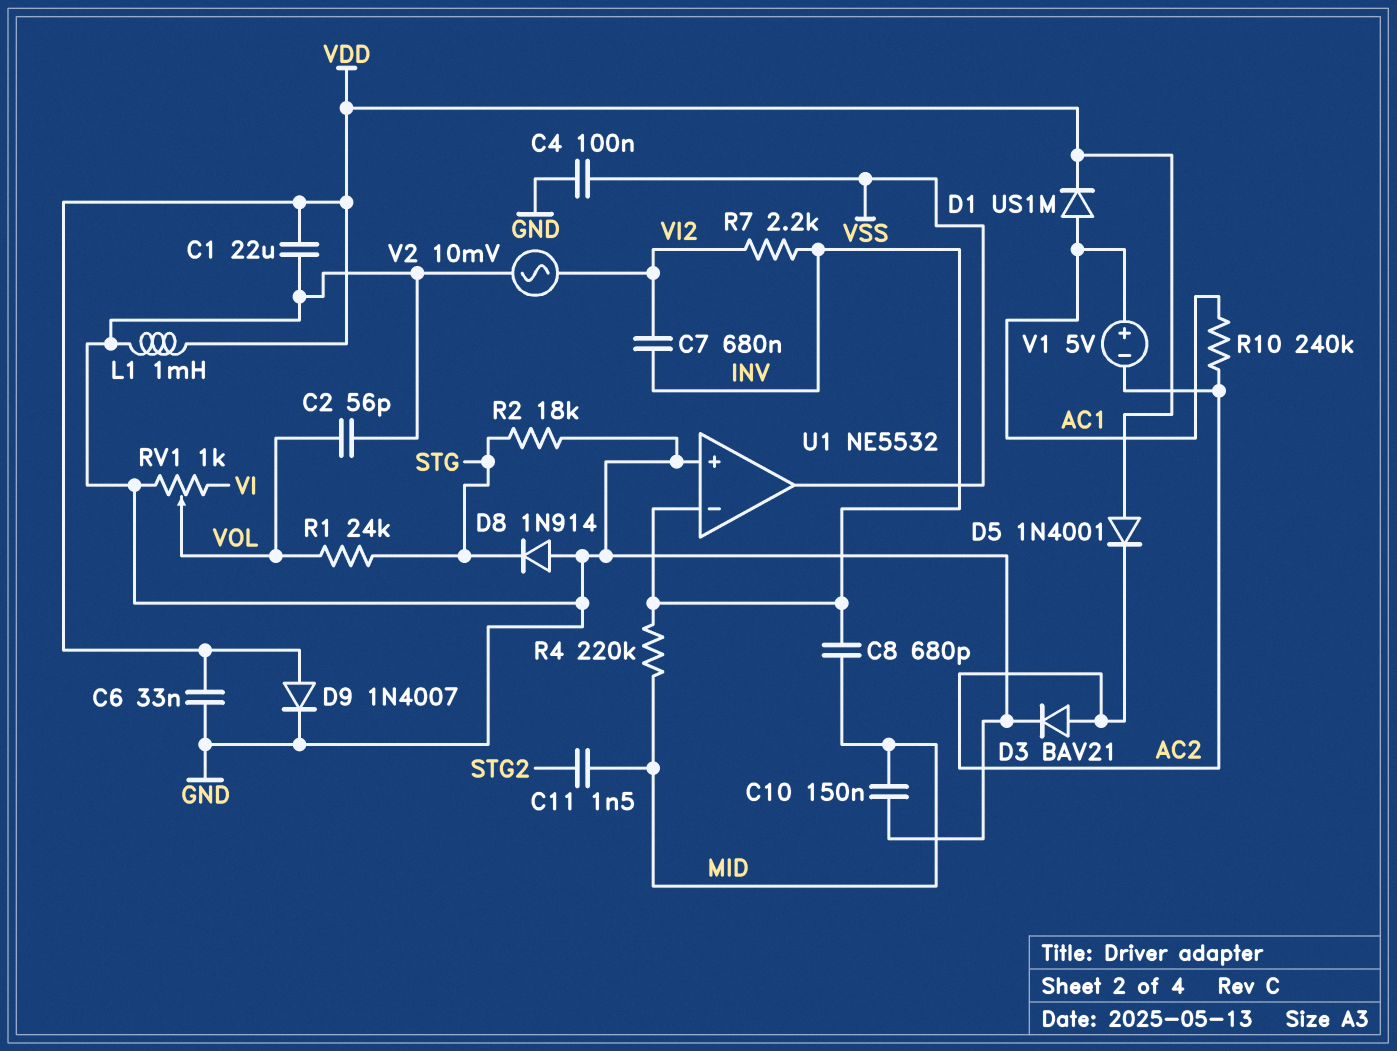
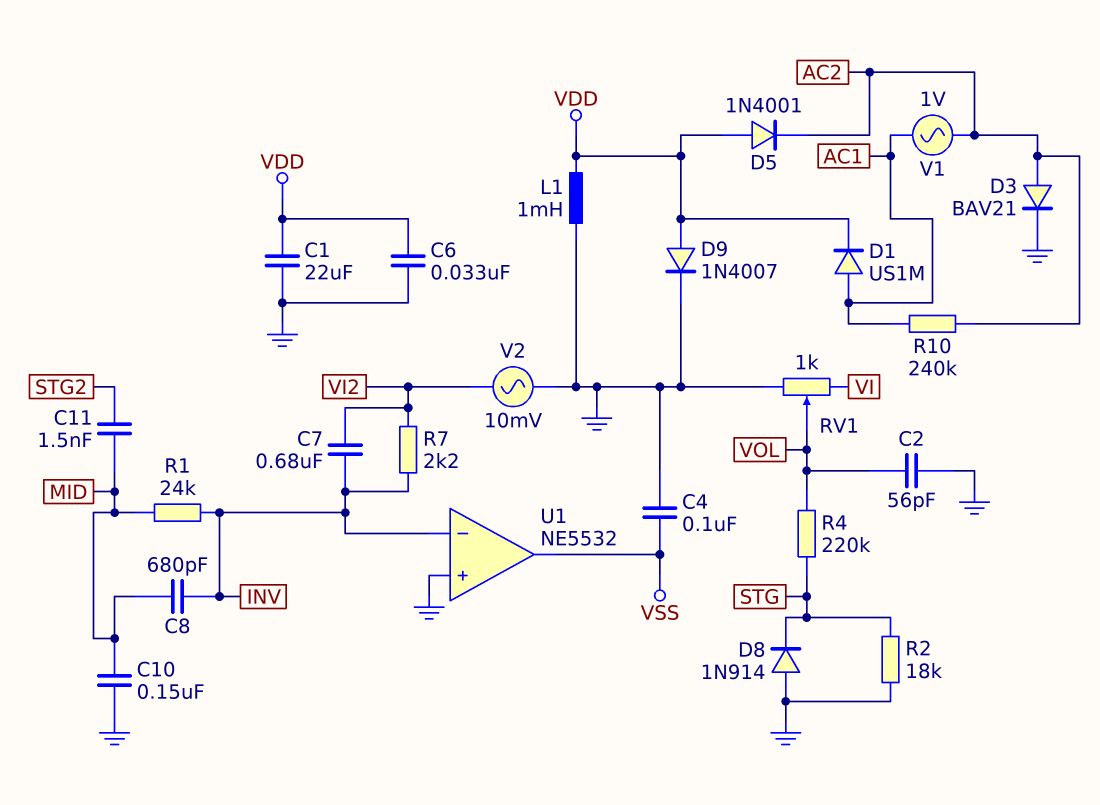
R1: 24k (STG, VOL) -> 24k (INV, MID)
R4: 220k (INV, MID) -> 220k (STG, VOL)
V1: 5V (plus AC1, minus AC2) -> AC 1V (AC1, AC2)

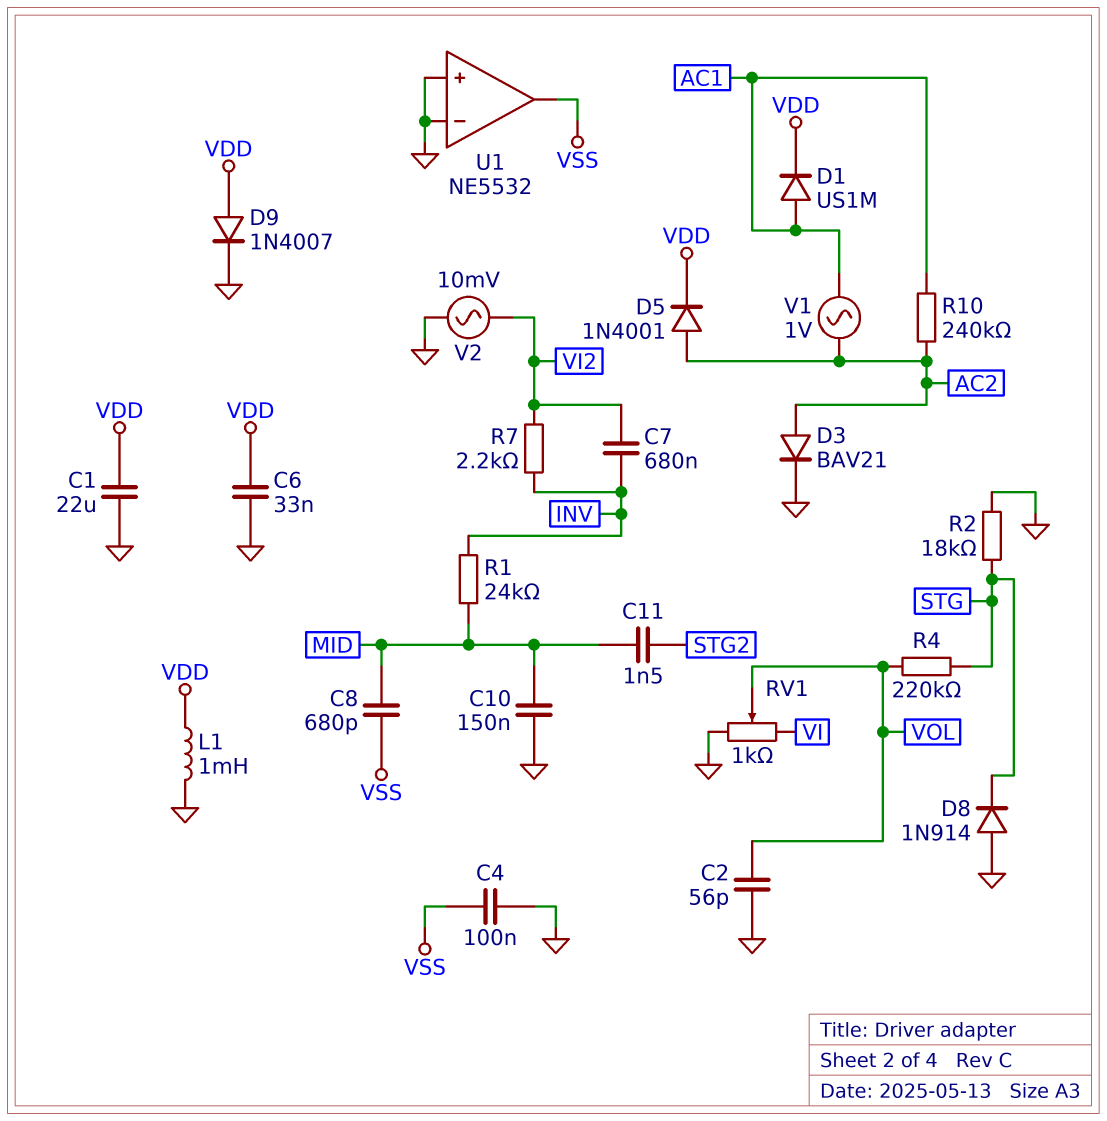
C8: 680pF (INV, MID) -> 680pF (MID, VSS)
D5: diode 1N4001 (A VDD, K AC2) -> diode 1N4001 (A AC2, K VDD)
U1 pin in-: INV -> GND

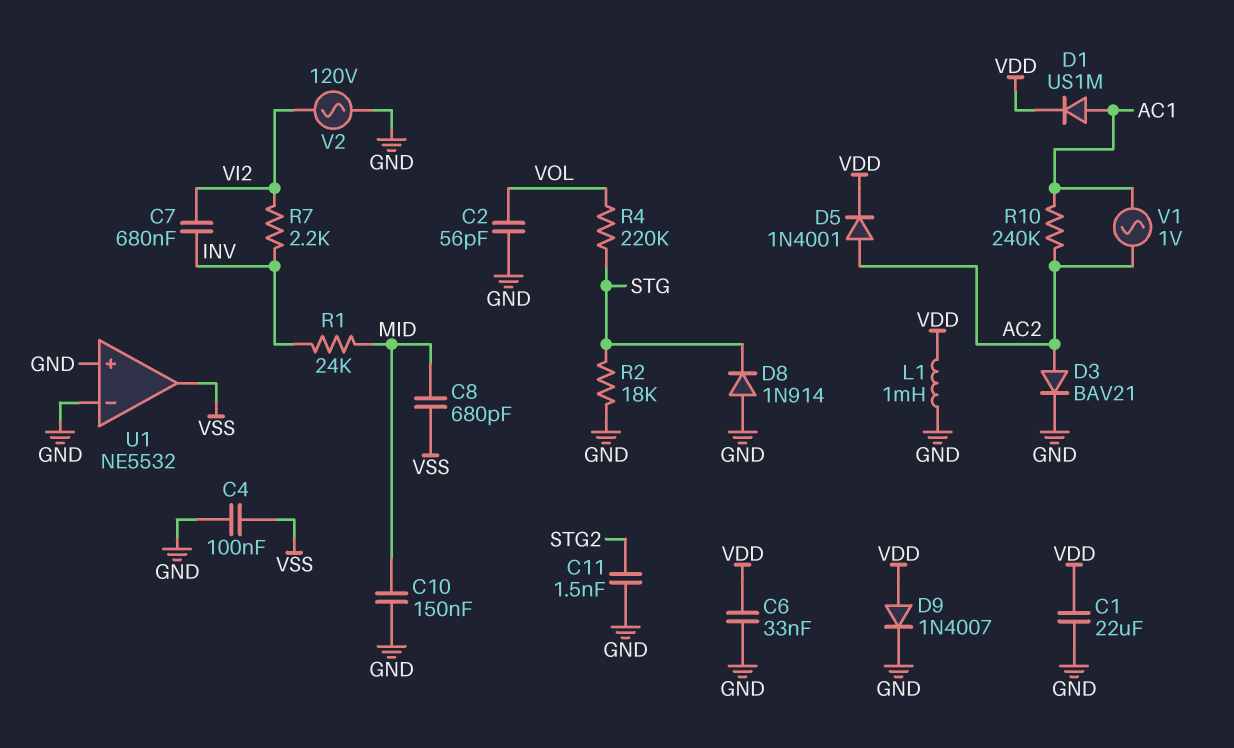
C11: 1.5nF (MID, STG2) -> 1.5nF (GND, STG2)
RV1: 1k (GND, VI, wiper VOL) -> none
V2: AC 10mV (GND, VI2) -> AC 120V (GND, VI2)

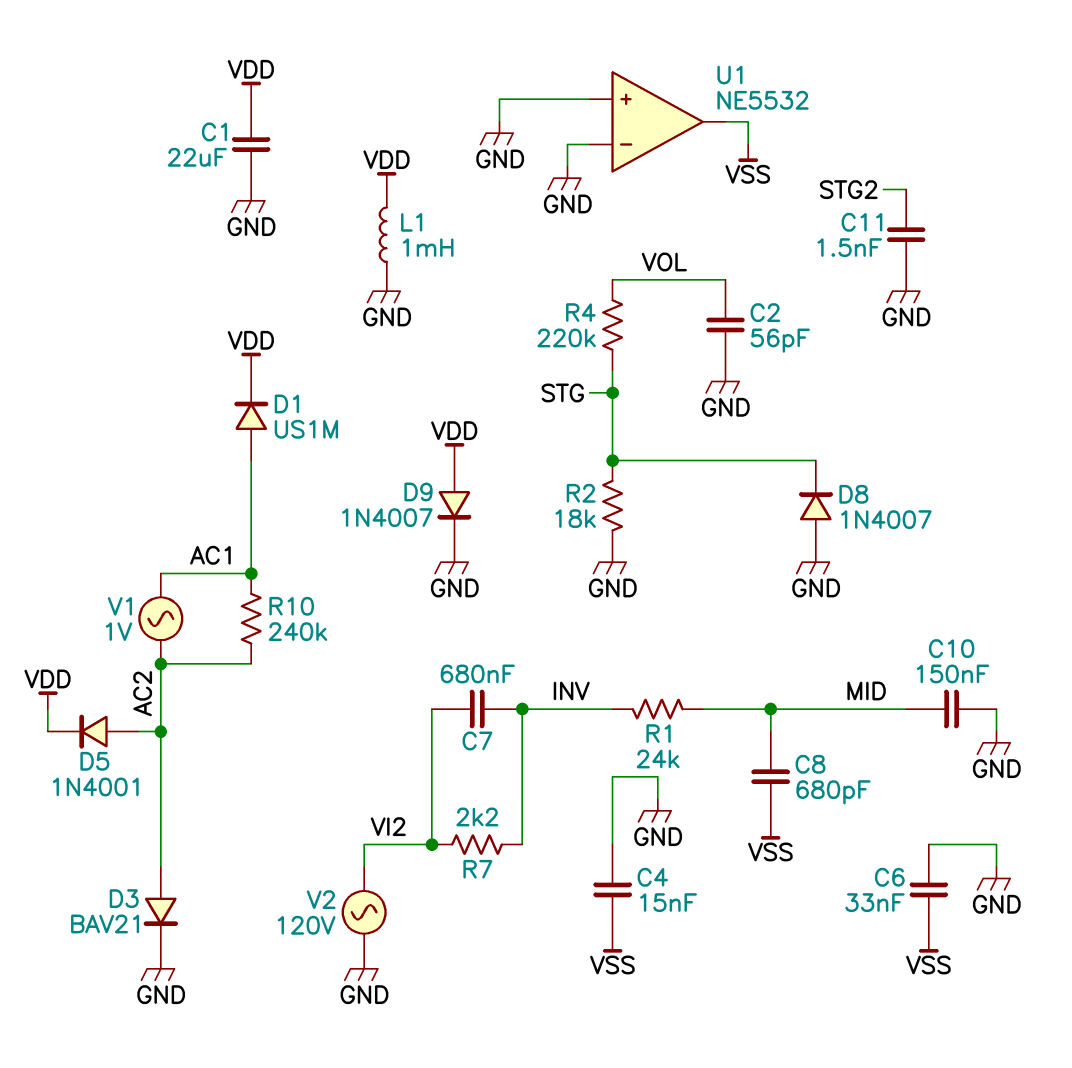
C4: 100nF (GND, VSS) -> 15nF (GND, VSS)
C6: 33nF (GND, VDD) -> 33nF (GND, VSS)
D8: diode 1N914 (A GND, K STG) -> diode 1N4007 (A GND, K STG)

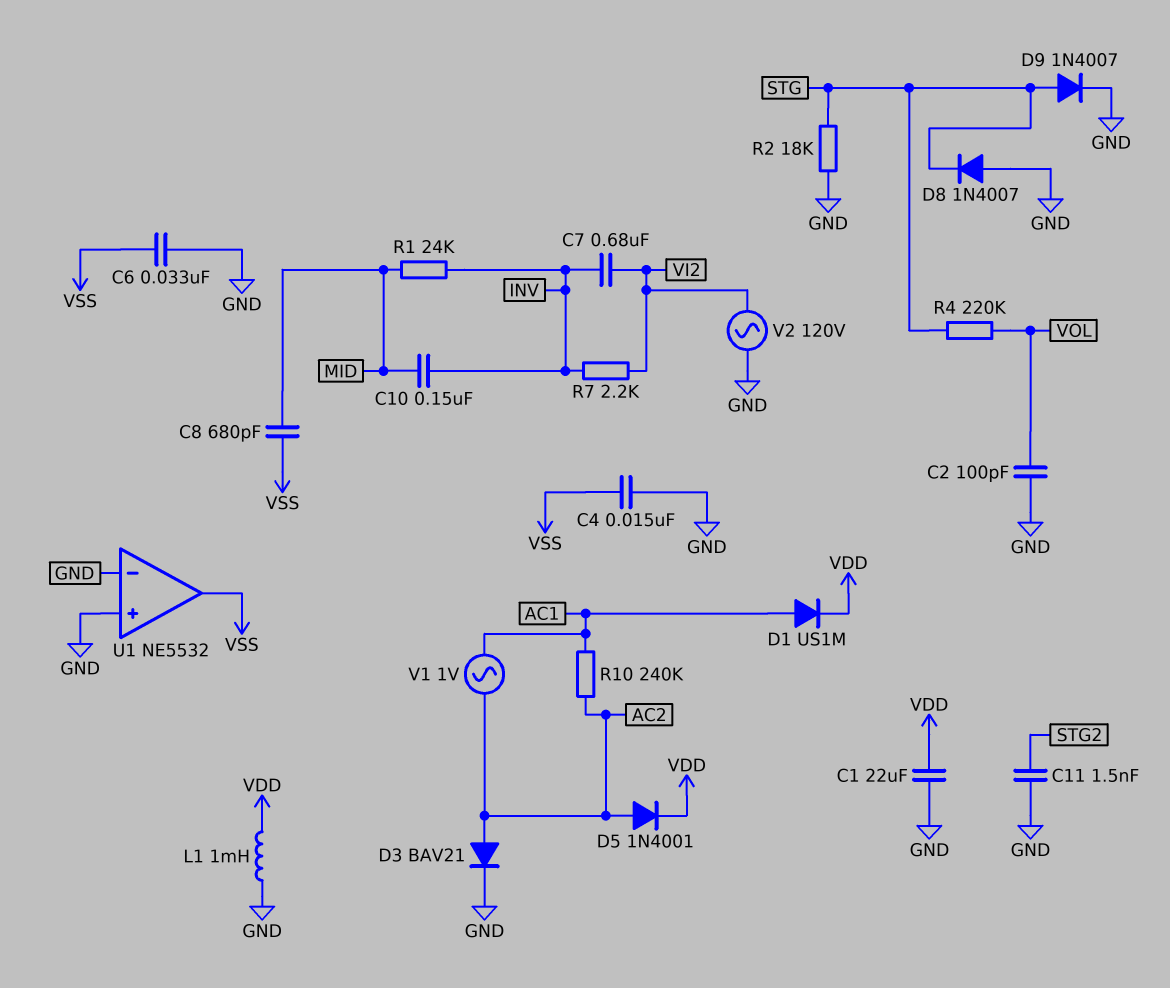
C2: 56pF (GND, VOL) -> 100pF (GND, VOL)
C10: 150nF (GND, MID) -> 150nF (INV, MID)
D9: diode 1N4007 (A VDD, K GND) -> diode 1N4007 (A STG, K GND)

